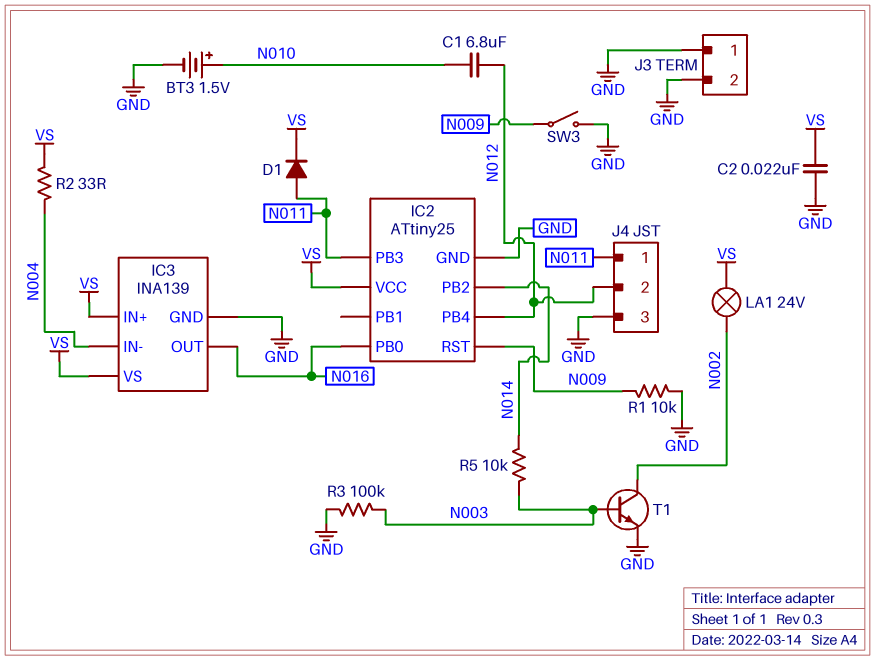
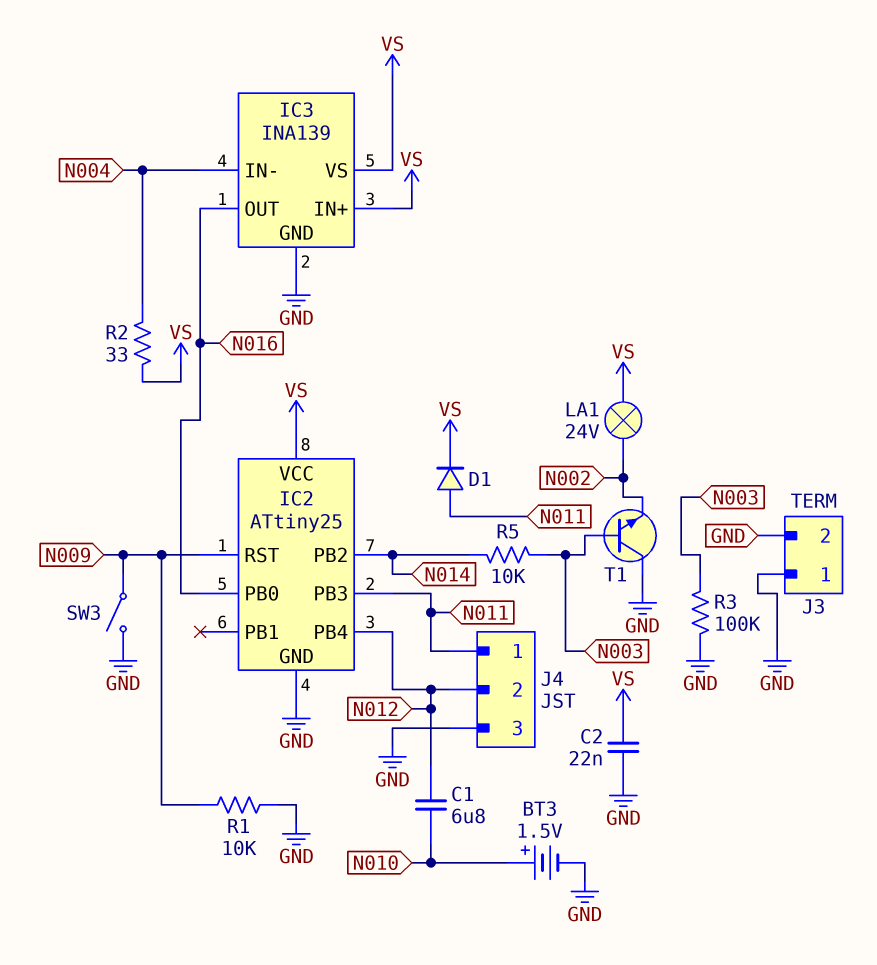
T1: NPN (B N003, C N002, E GND) -> NPN (B N003, C GND, E N002)

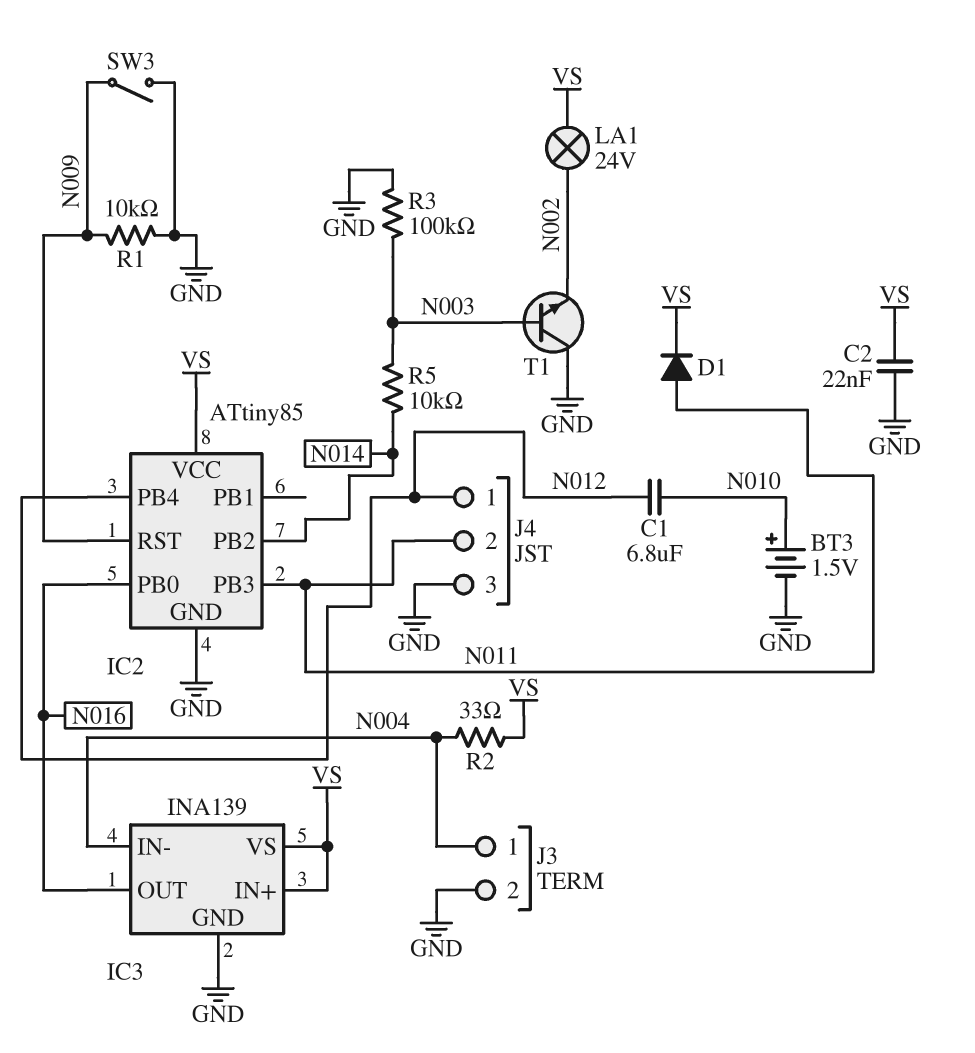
IC2: ATtiny25 -> ATtiny85
J3 pin 1: GND -> N004
J4 pin 1: N011 -> N012
J4 pin 2: N012 -> N011

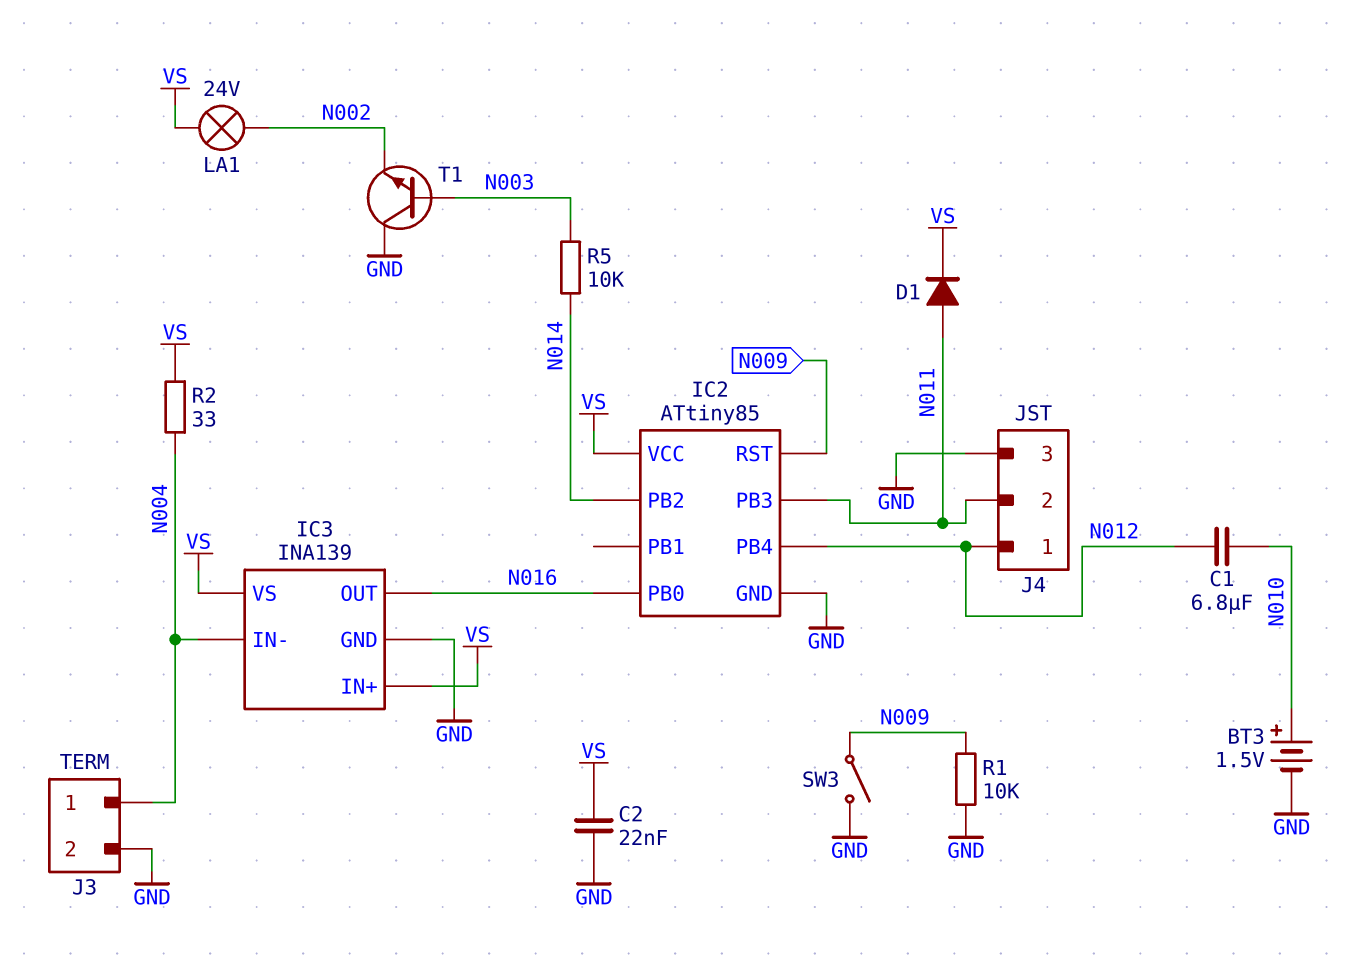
R3: 100k (GND, N003) -> none

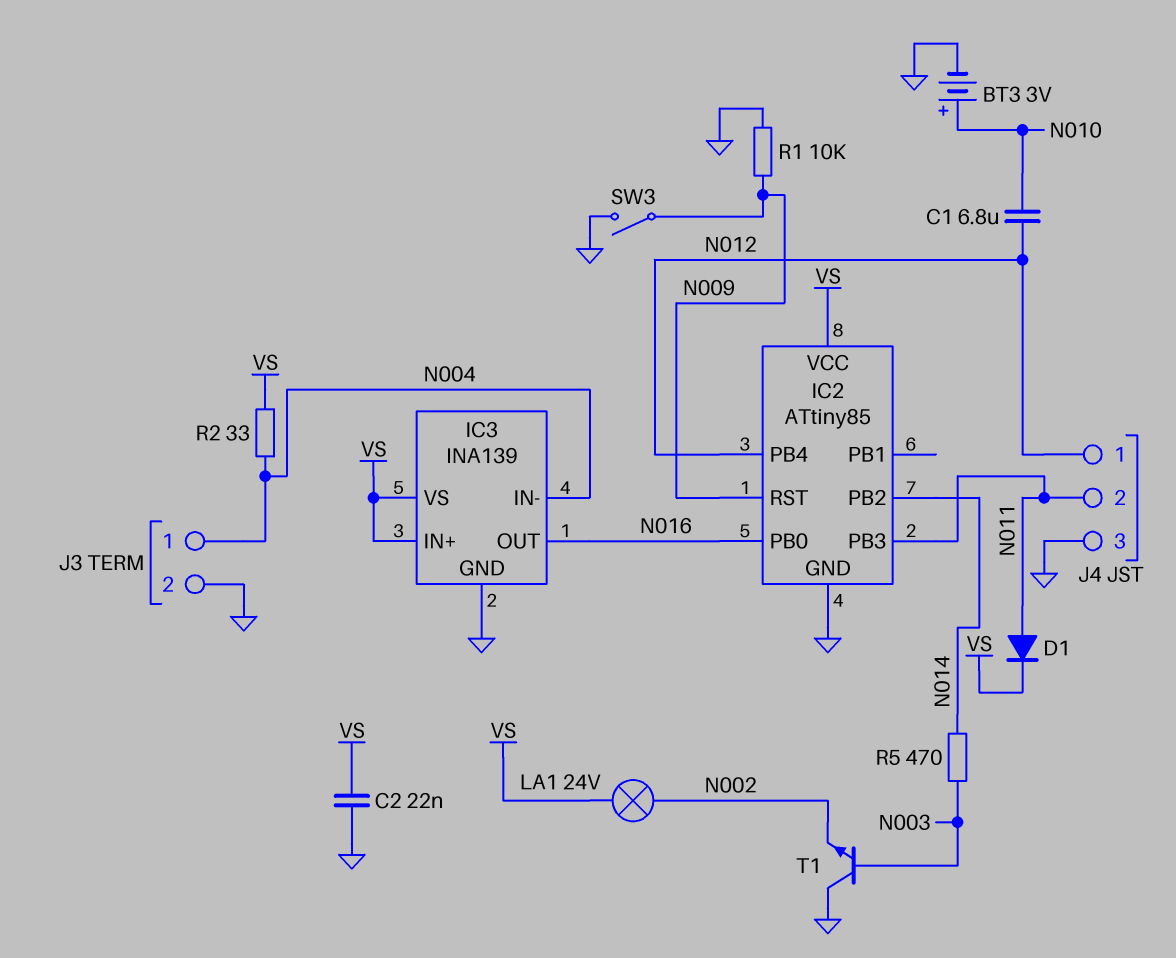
BT3: 1.5V (plus N010, minus GND) -> 3V (plus N010, minus GND)
R5: 10k (N003, N014) -> 470 (N003, N014)

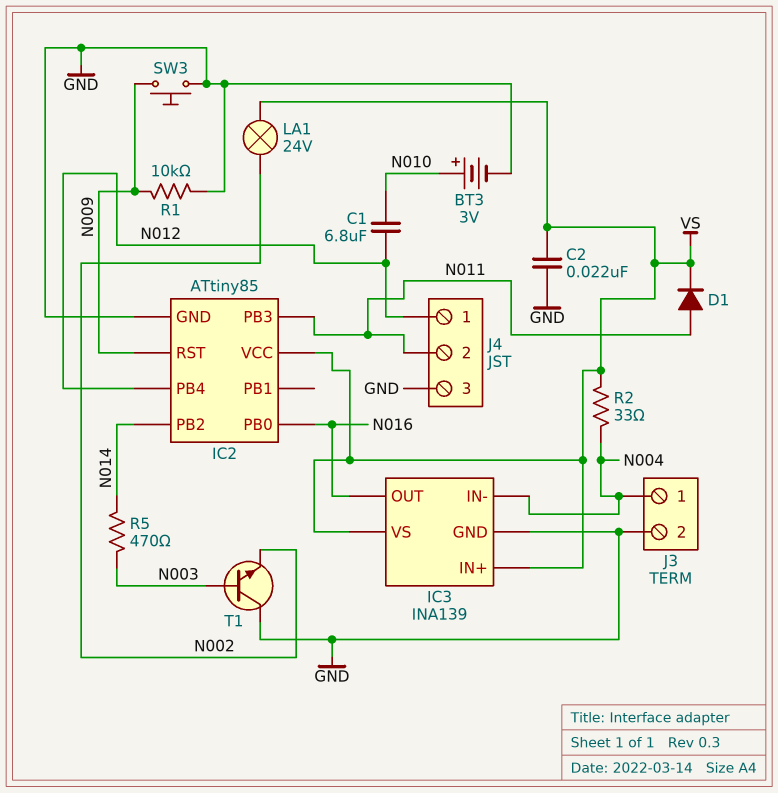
SW3: switch (GND, N009) -> button (GND, N009)

